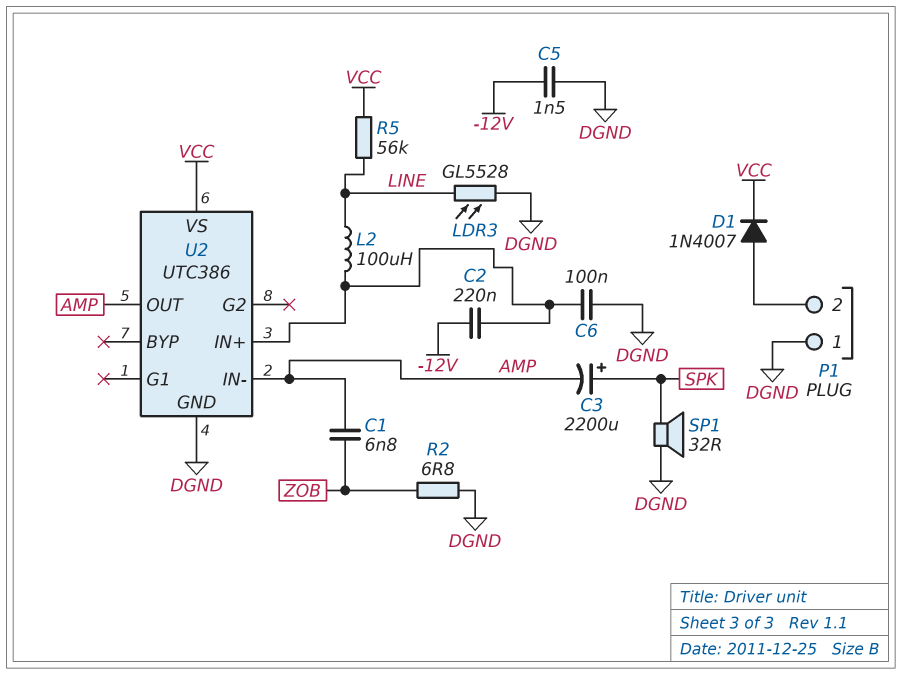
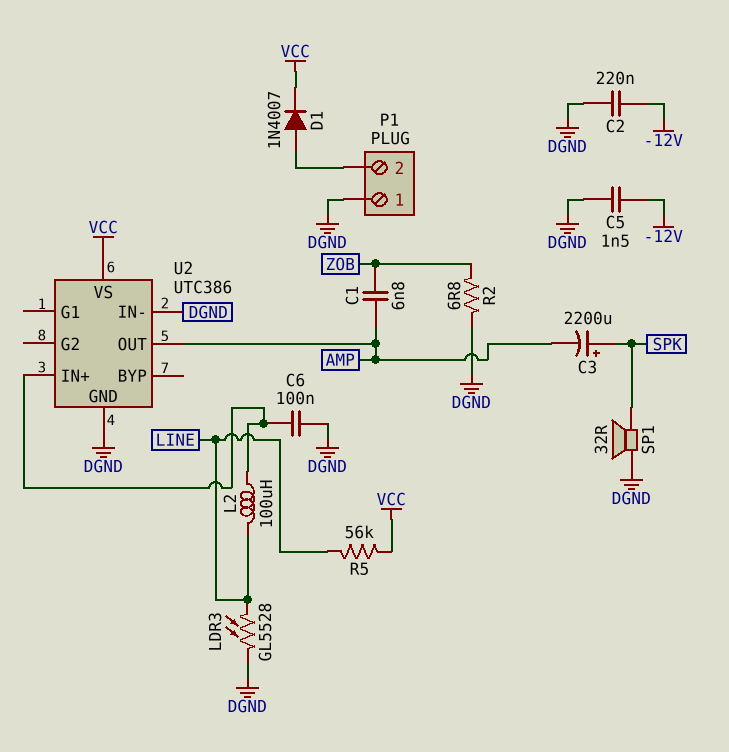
C2: 220nF (-12V, U2/IN+) -> 220nF (-12V, DGND)
U2 pin IN-: AMP -> DGND

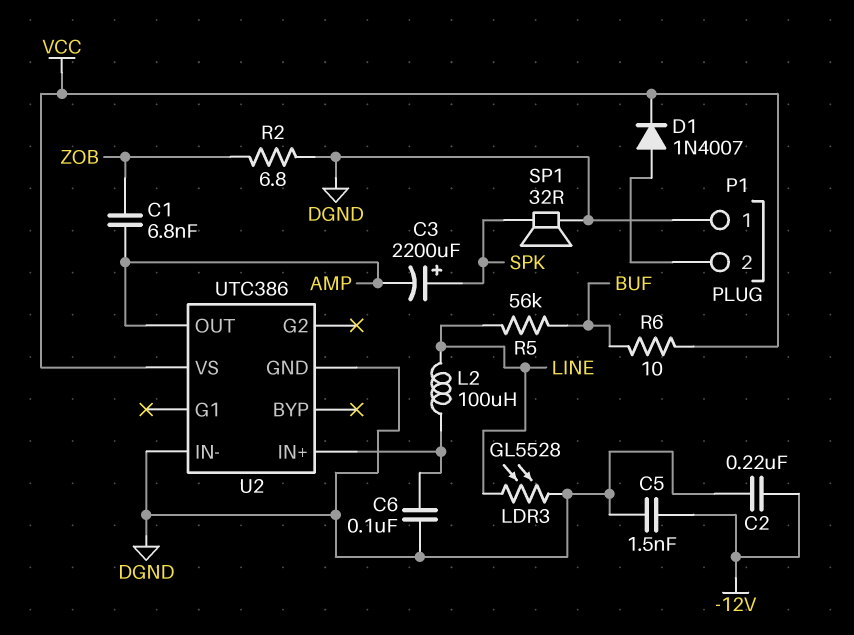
R5: 56k (LINE, VCC) -> 56k (BUF, LINE)
R6: none -> 10 (BUF, VCC)

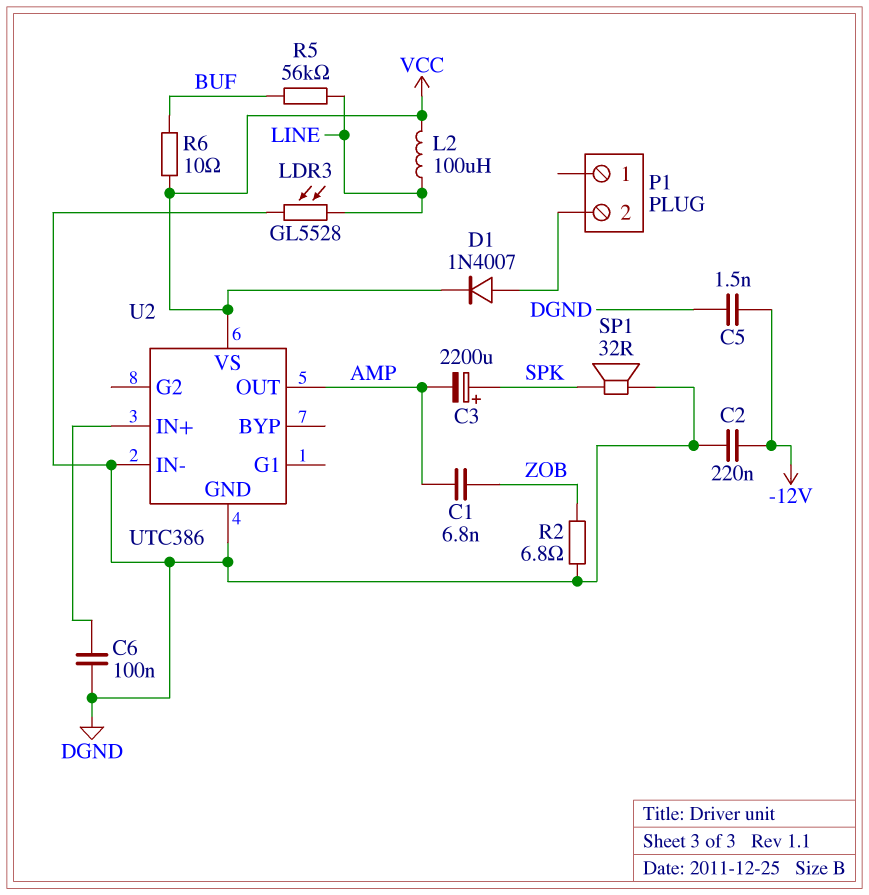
L2: 100uH (LINE, U2/IN+) -> 100uH (LINE, VCC)
P1 pin 1: DGND -> none

